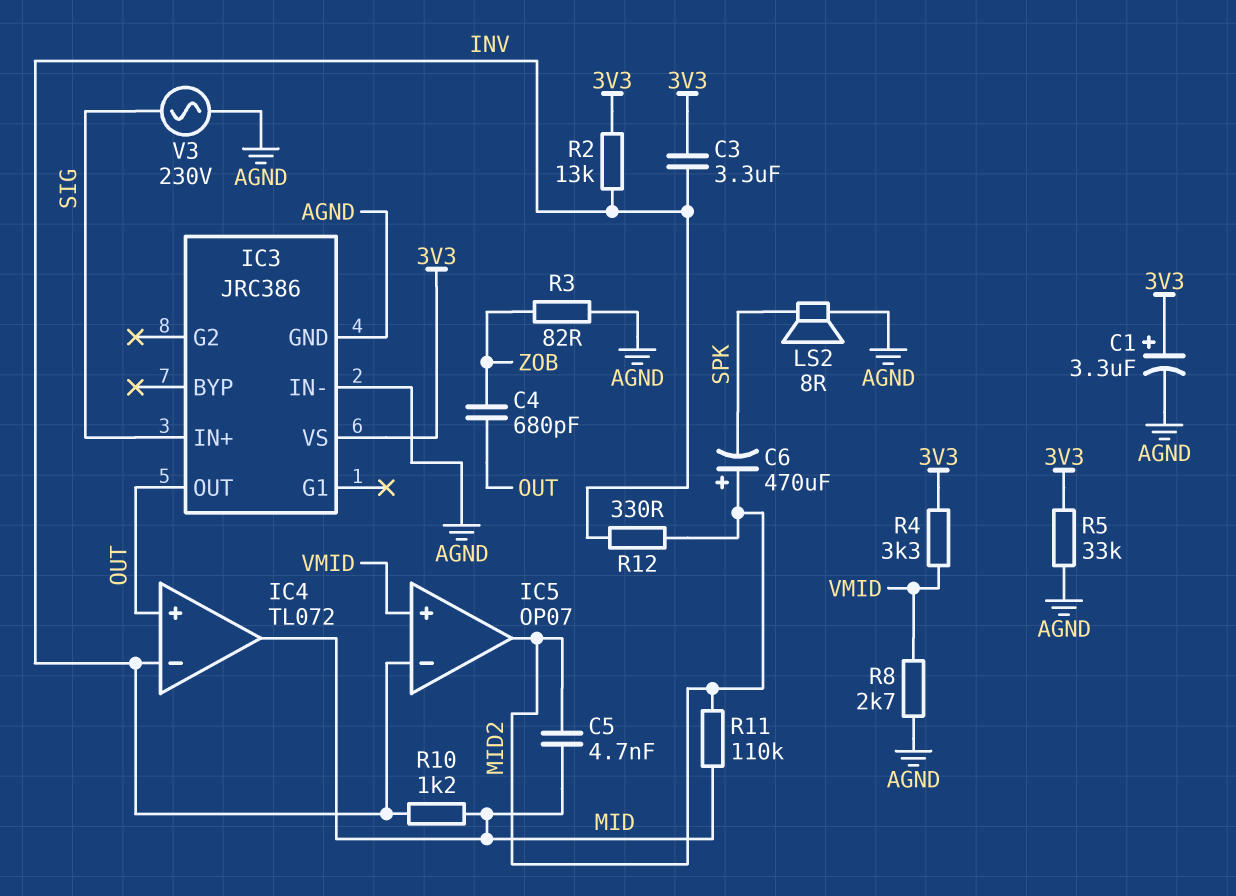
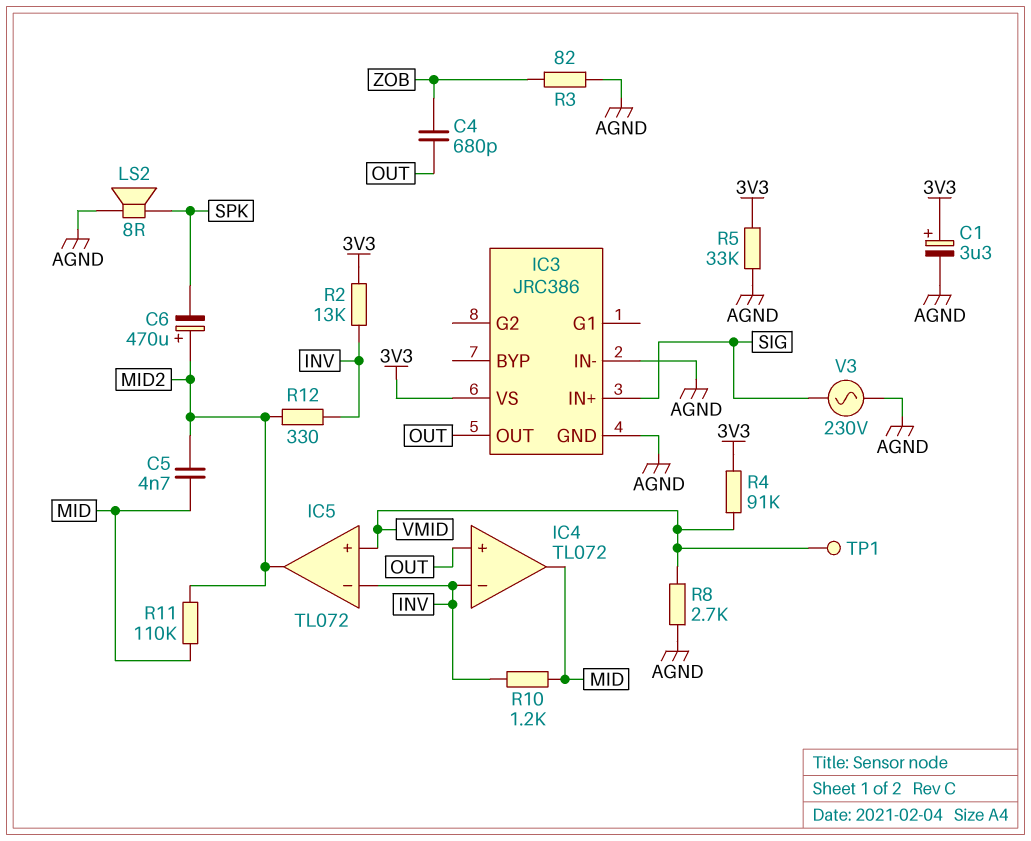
C3: 3.3uF (3V3, INV) -> none
IC5: OP07 -> TL072
R4: 3.3k (3V3, VMID) -> 91k (3V3, VMID)
TP1: none -> test point (VMID)

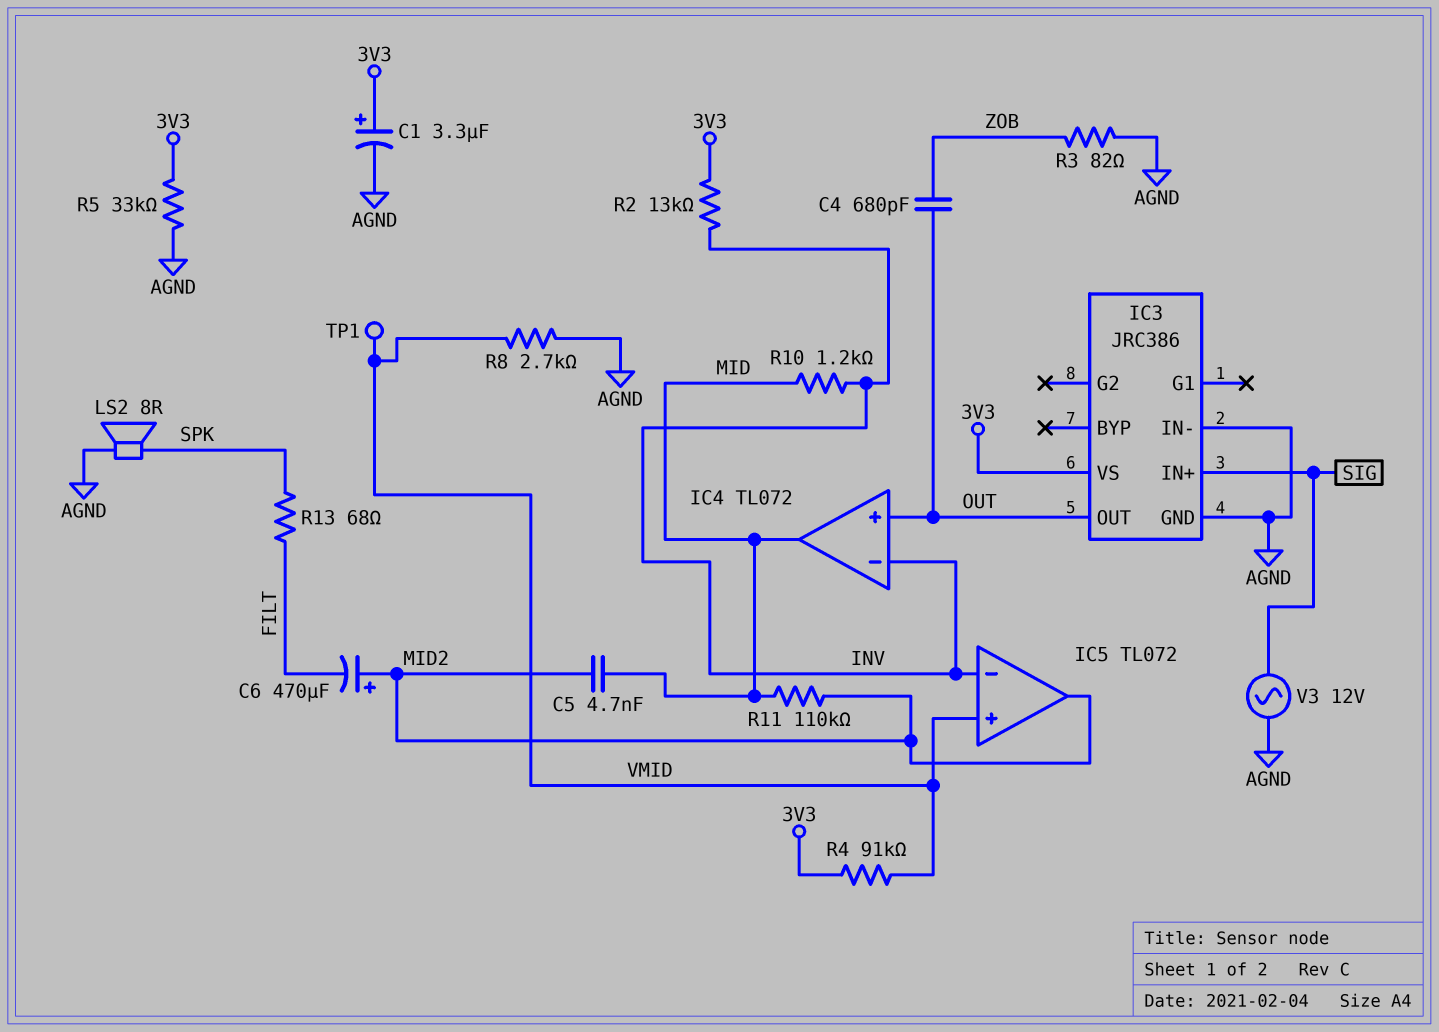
C6: 470uF (plus MID2, minus SPK) -> 470uF (plus MID2, minus FILT)
R12: 330 (INV, MID2) -> none
R13: none -> 68 (FILT, SPK)
V3: AC 230V (AGND, SIG) -> AC 12V (AGND, SIG)

